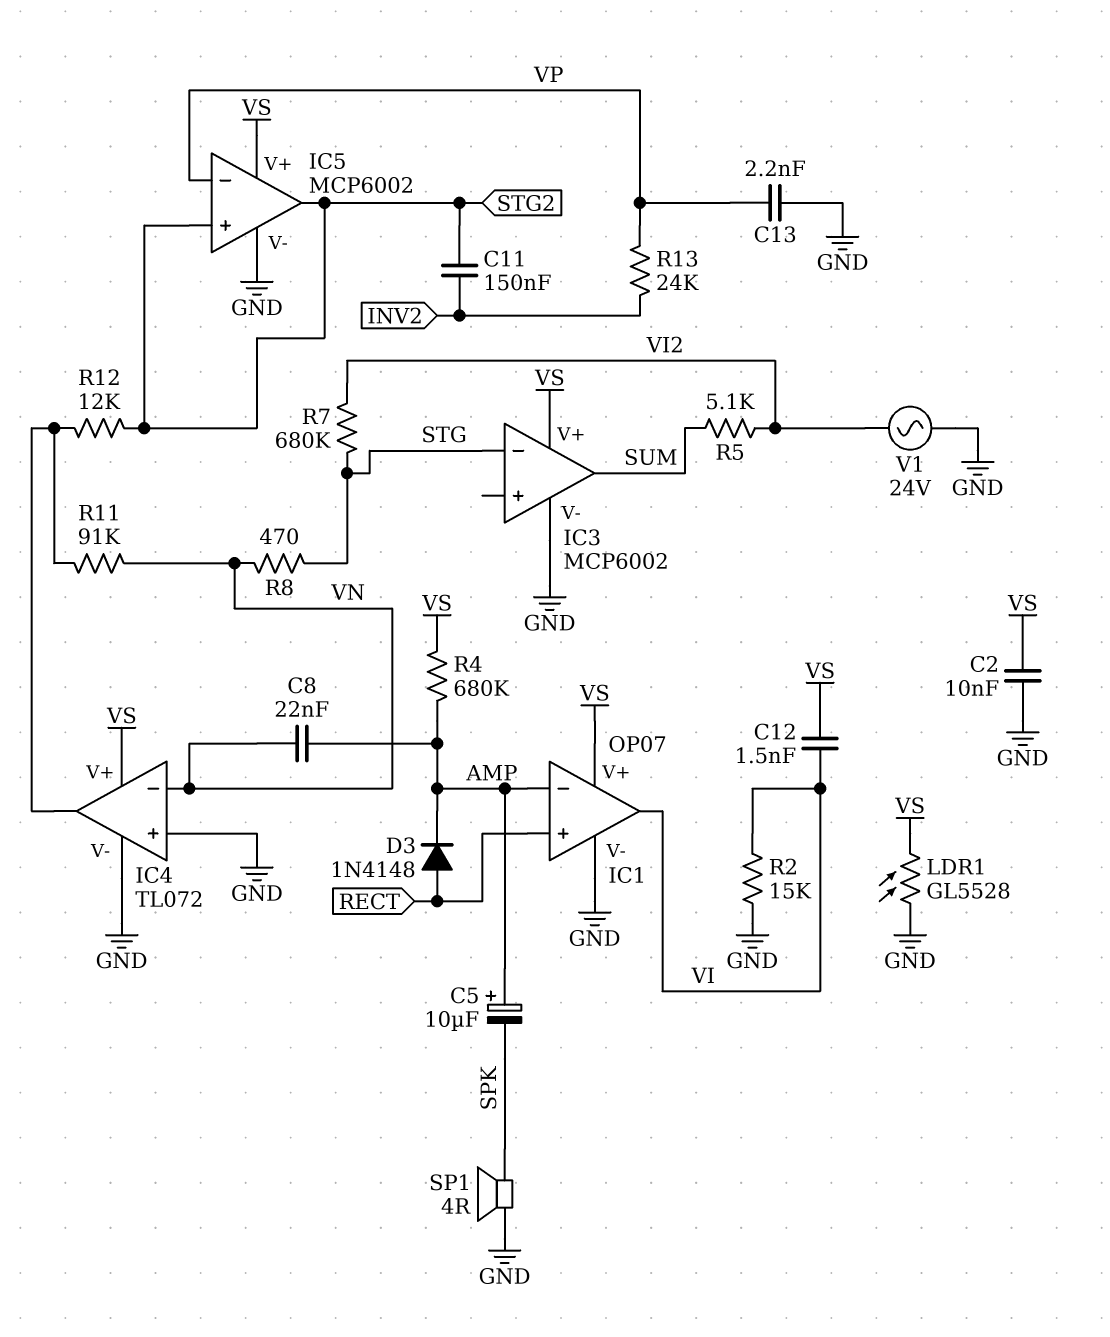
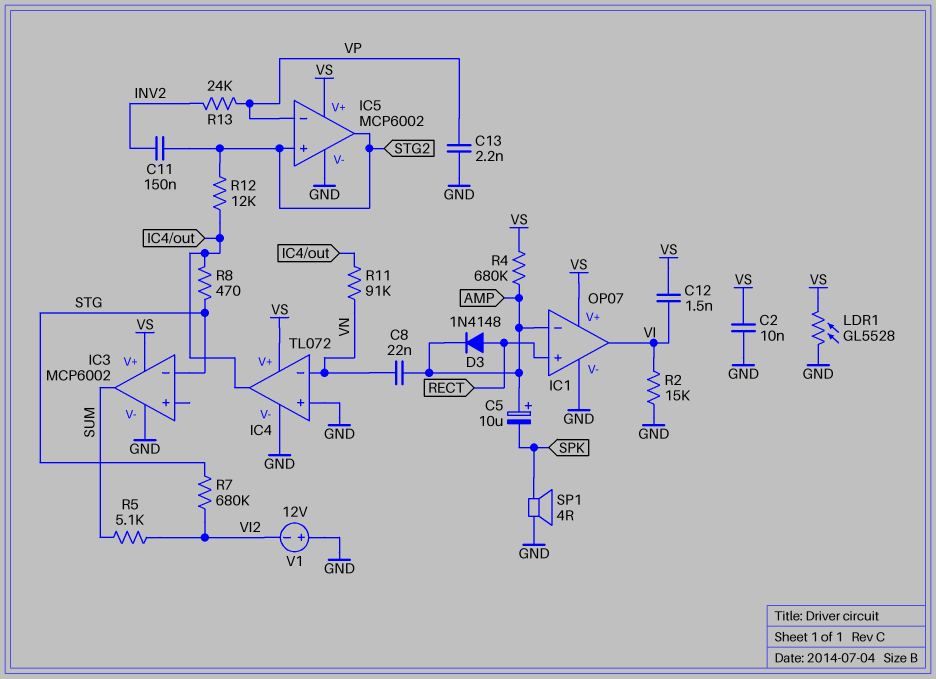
R8: 470 (STG, VN) -> 470 (IC4/out, STG)
V1: AC 24V (GND, VI2) -> 12V (plus GND, minus VI2)

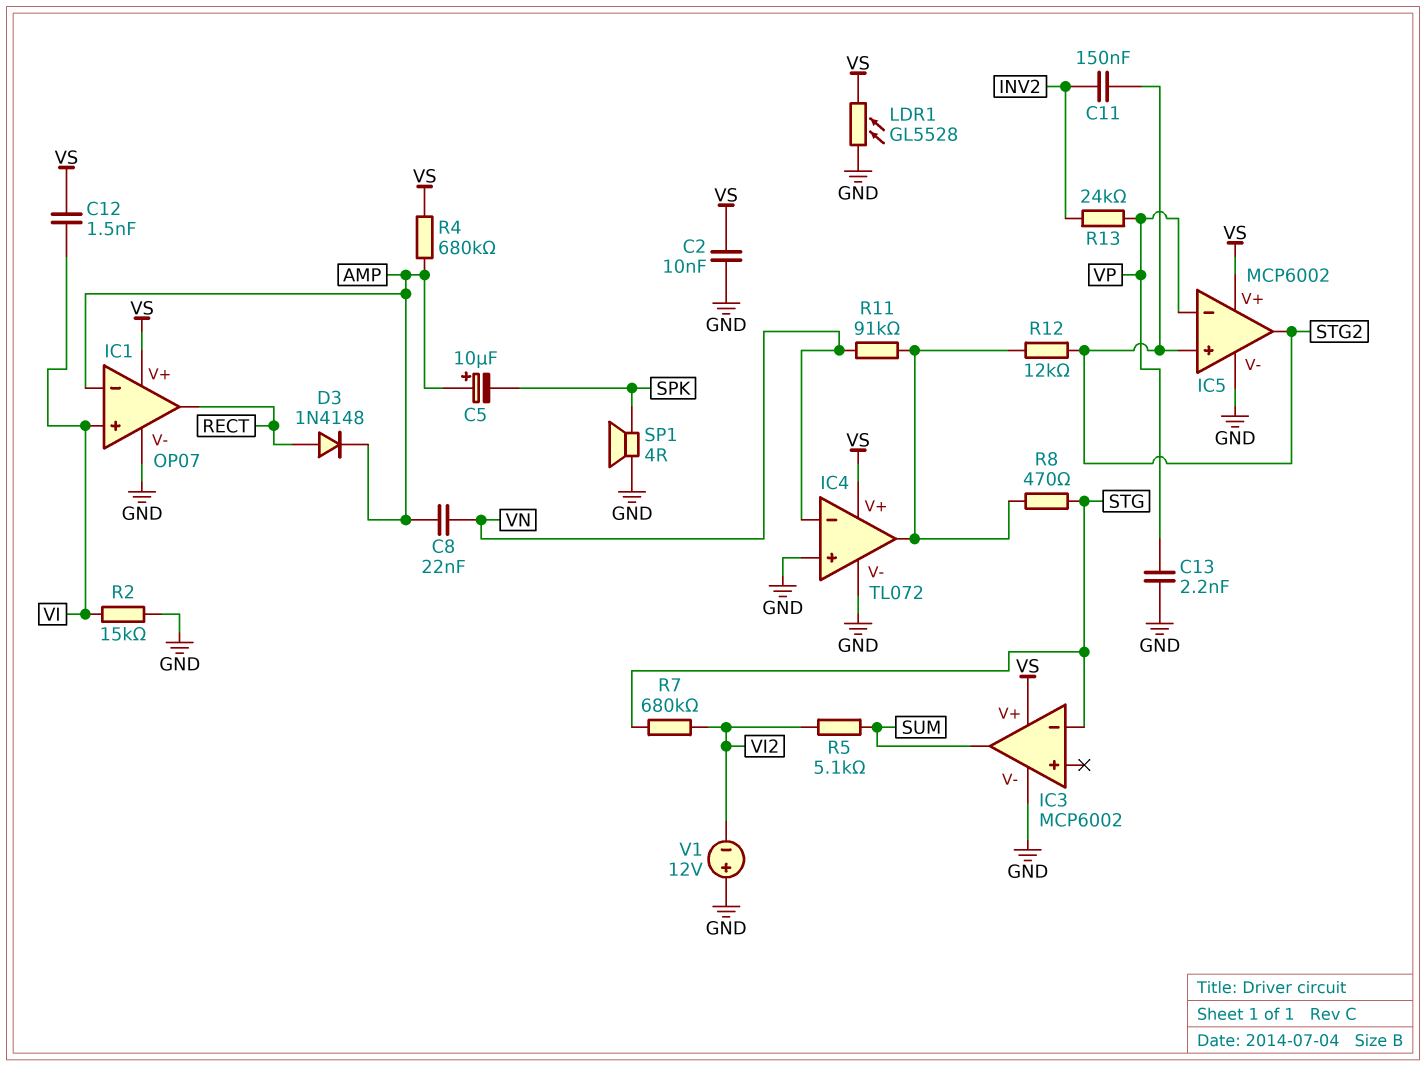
IC1 pin in+: RECT -> VI
IC1 pin out: VI -> RECT

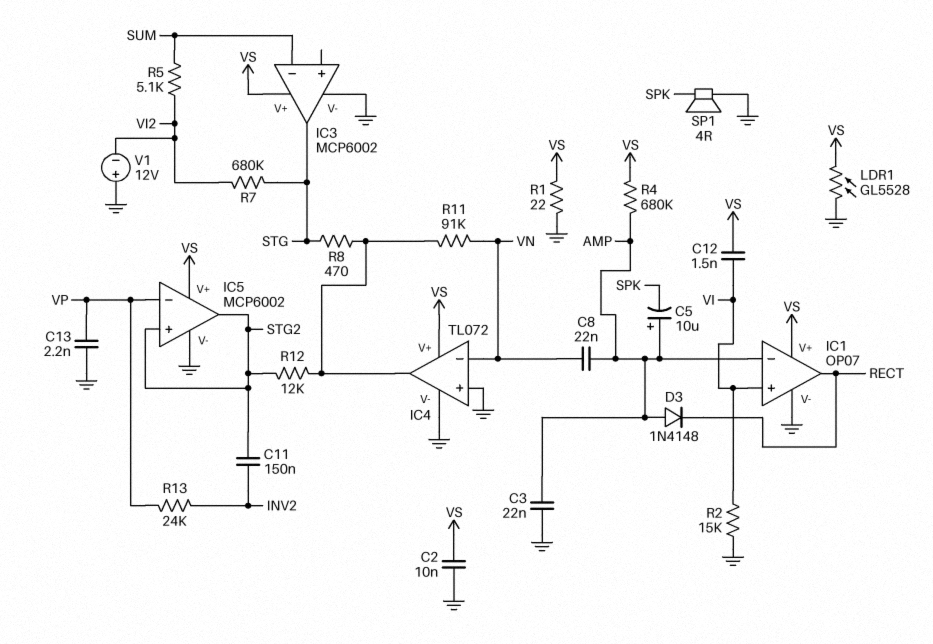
C3: none -> 22nF (AMP, GND)
D3: diode 1N4148 (A RECT, K AMP) -> diode 1N4148 (A AMP, K RECT)
IC3 pin in-: STG -> SUM
IC3 pin out: SUM -> STG
R1: none -> 22 (GND, VS)

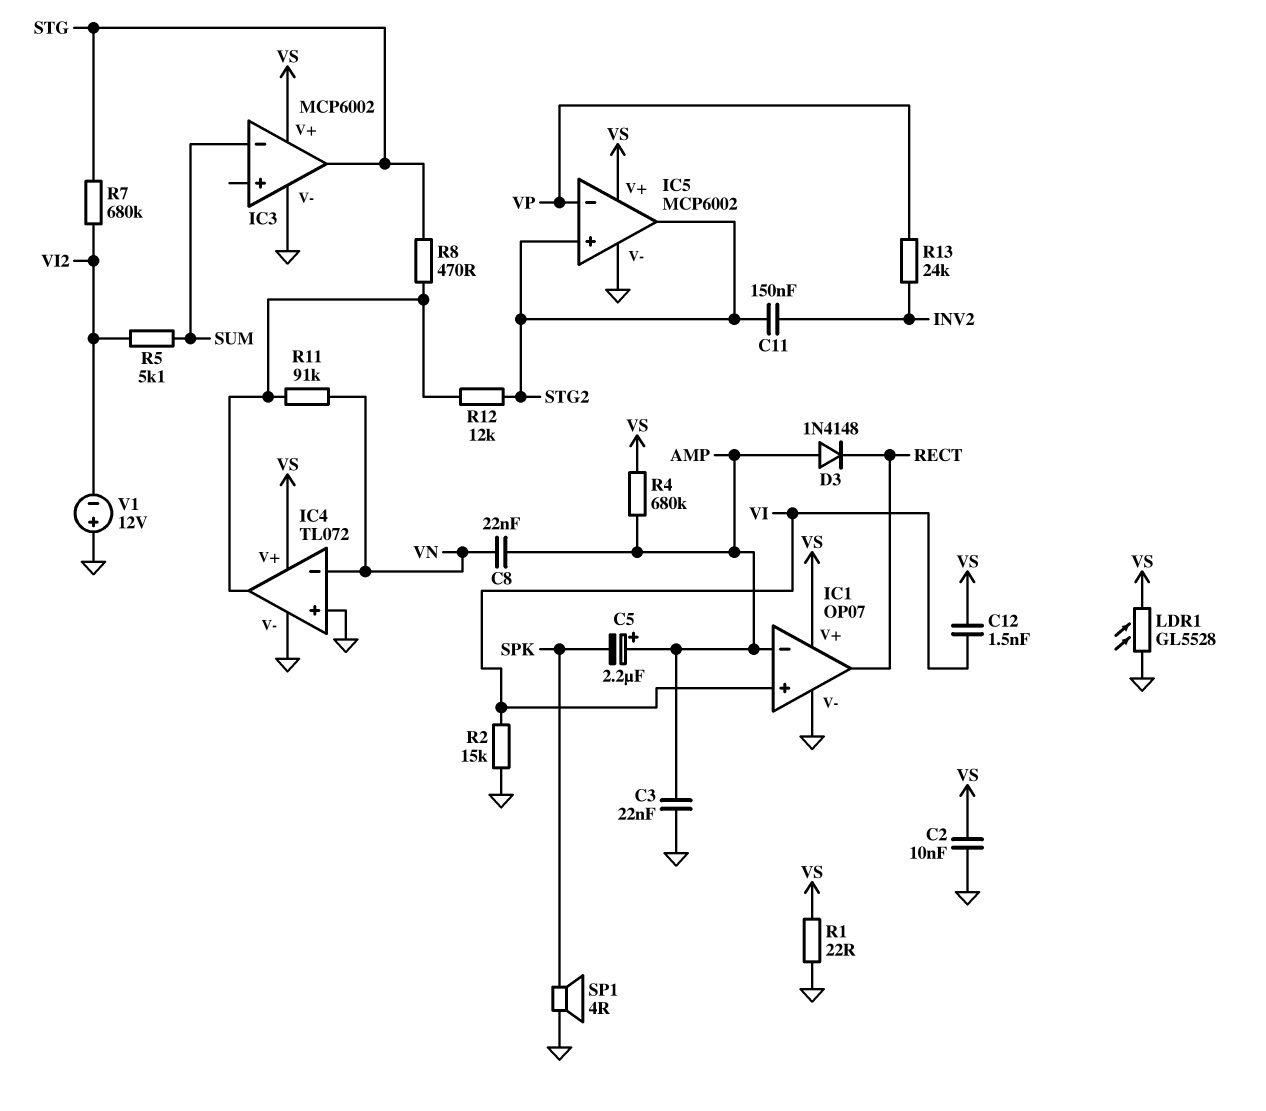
C5: 10uF (plus AMP, minus SPK) -> 2.2uF (plus AMP, minus SPK)
C13: 2.2nF (GND, VP) -> none

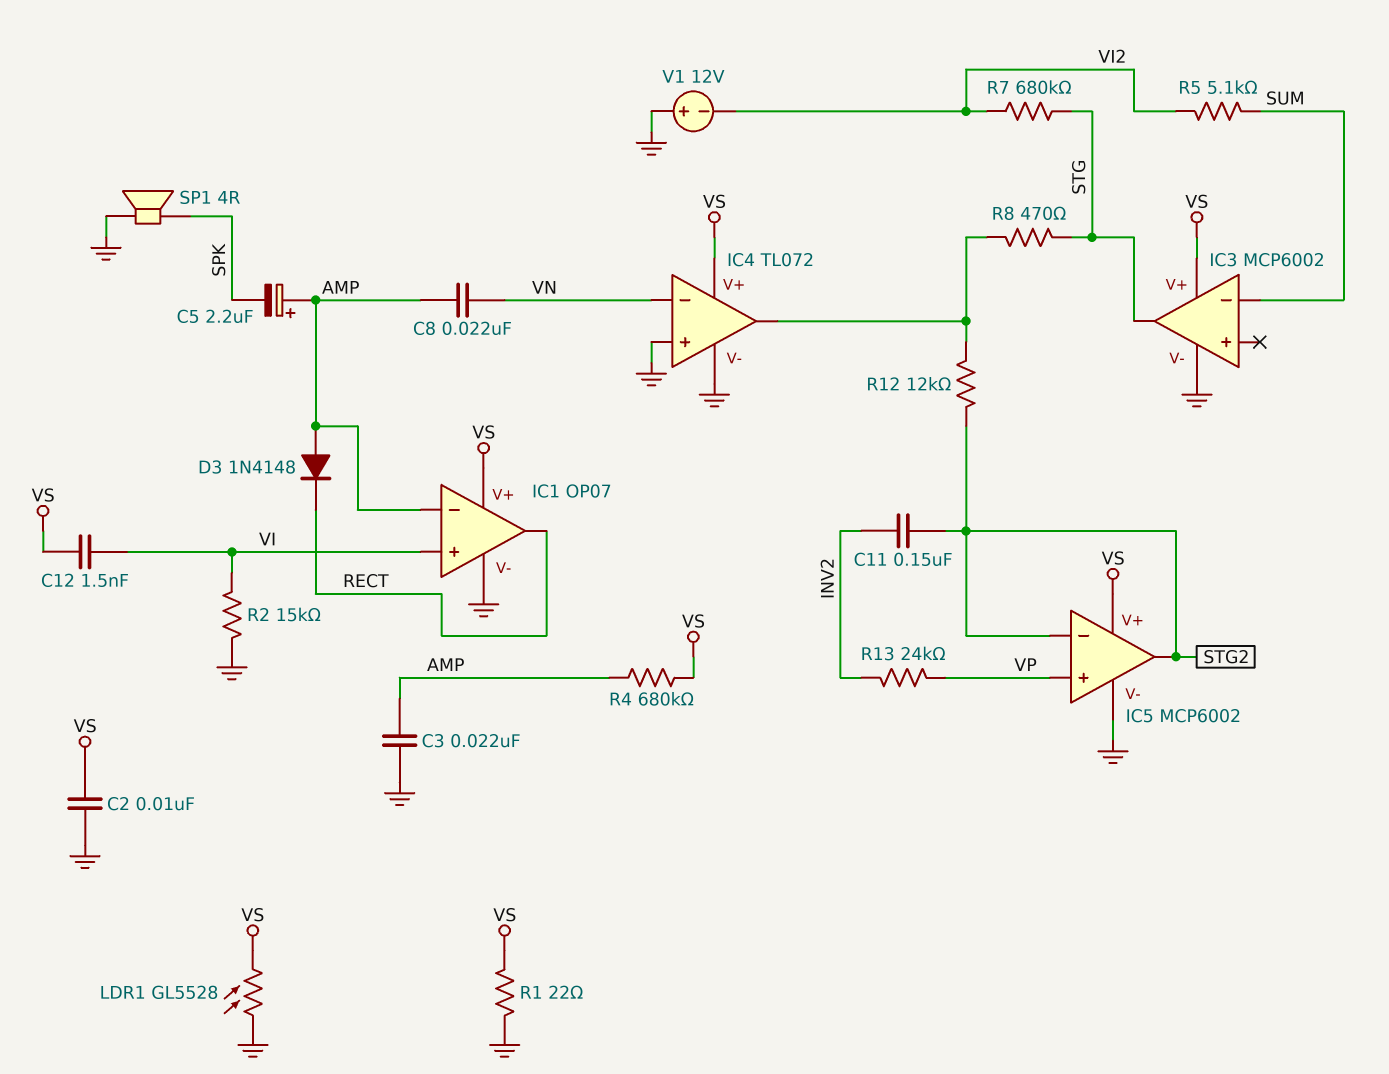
IC5 pin in+: STG2 -> VP
IC5 pin in-: VP -> STG2
R11: 91k (IC4/out, VN) -> none

